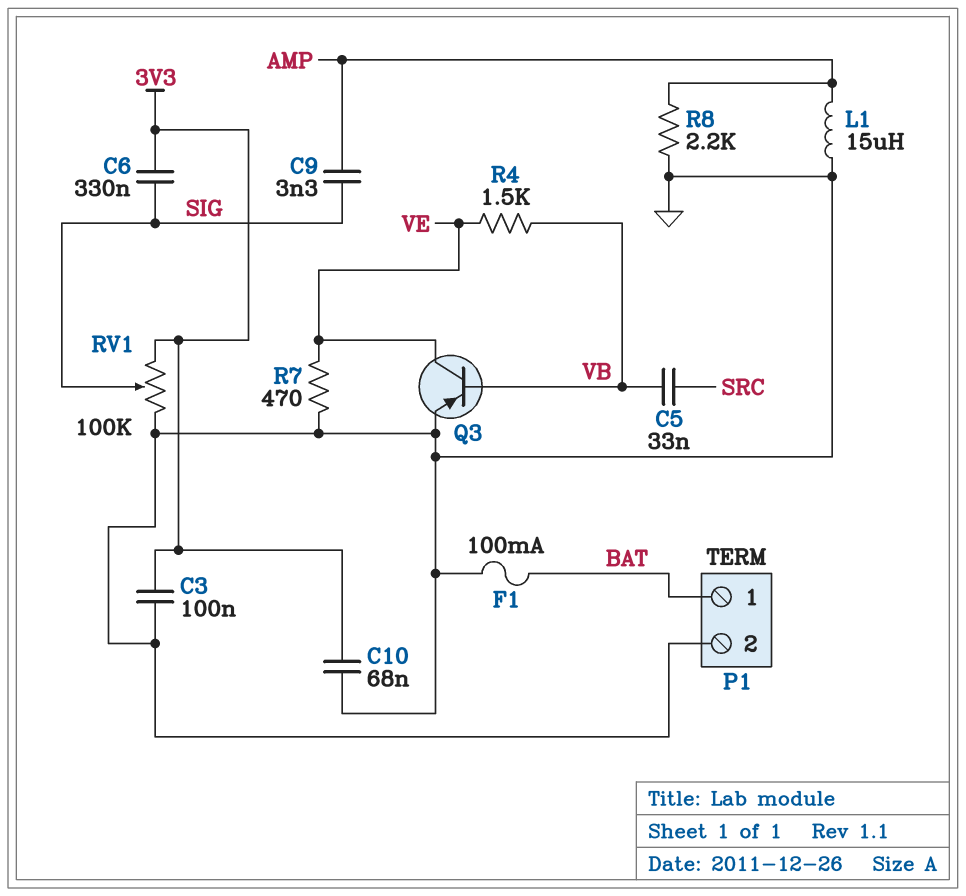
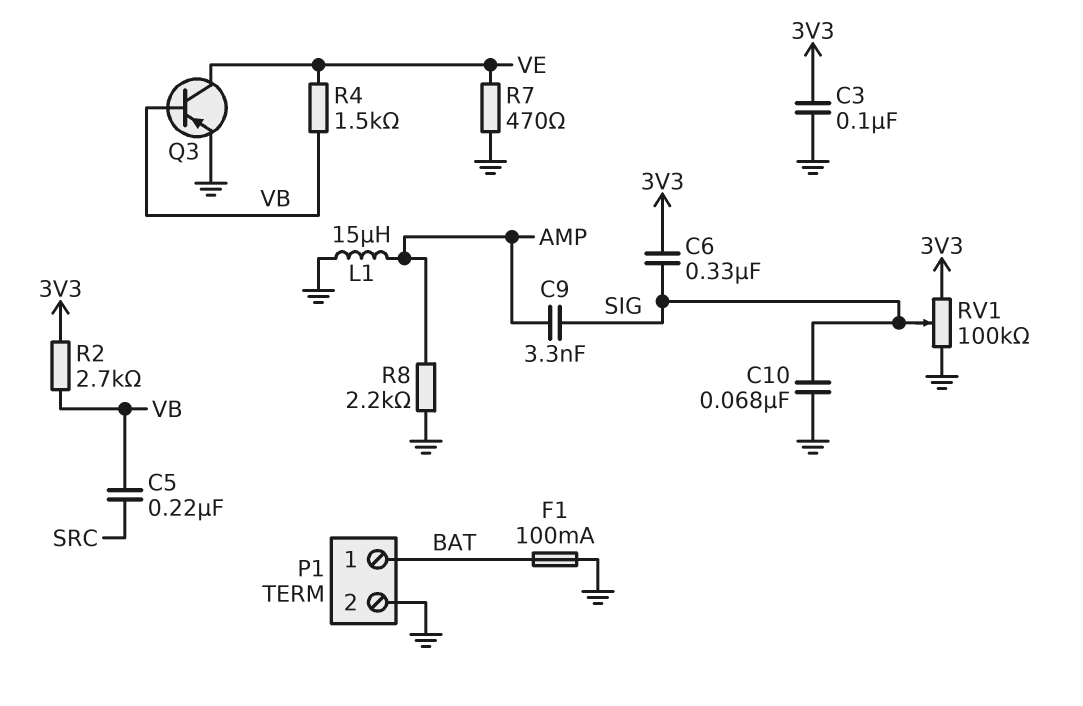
C5: 33nF (SRC, VB) -> 220nF (SRC, VB)
C10: 68nF (3V3, GND) -> 68nF (GND, SIG)
R2: none -> 2.7k (3V3, VB)

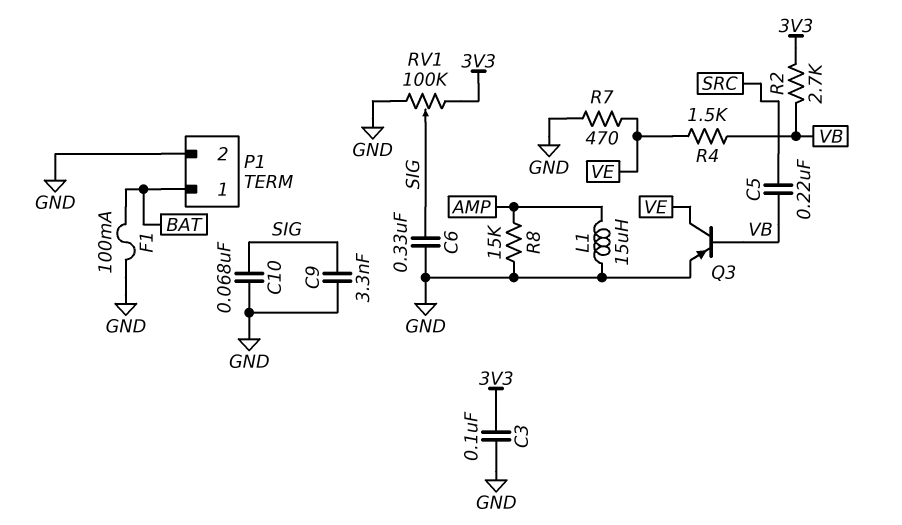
C6: 330nF (3V3, SIG) -> 330nF (GND, SIG)
C9: 3.3nF (AMP, SIG) -> 3.3nF (GND, SIG)
R8: 2.2k (AMP, GND) -> 15k (AMP, GND)

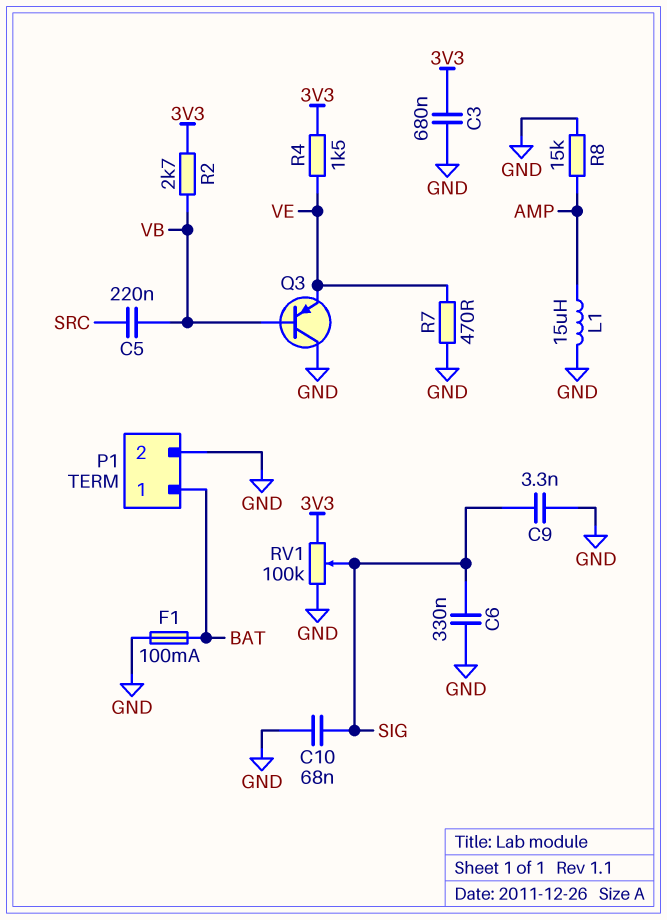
C3: 100nF (3V3, GND) -> 680nF (3V3, GND)
Q3: PNP (B VB, C VE, E GND) -> PNP (B VB, C GND, E VE)
R4: 1.5k (VB, VE) -> 1.5k (3V3, VE)

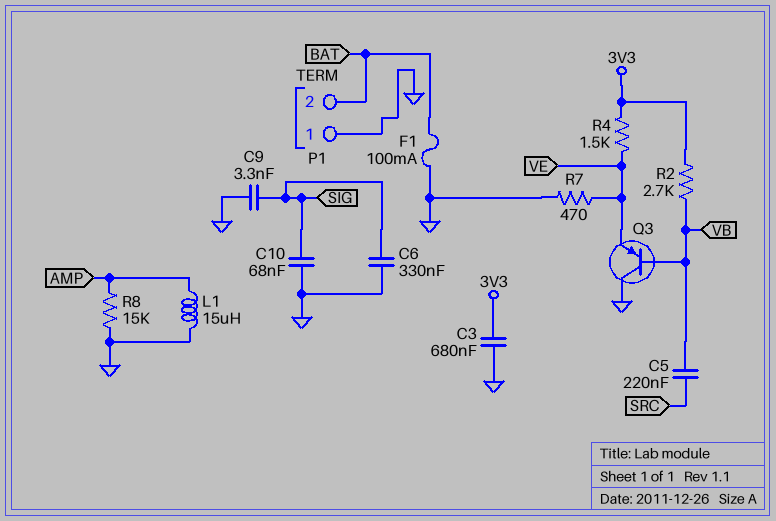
P1 pin 1: BAT -> GND
P1 pin 2: GND -> BAT
RV1: 100k (3V3, GND, wiper SIG) -> none

